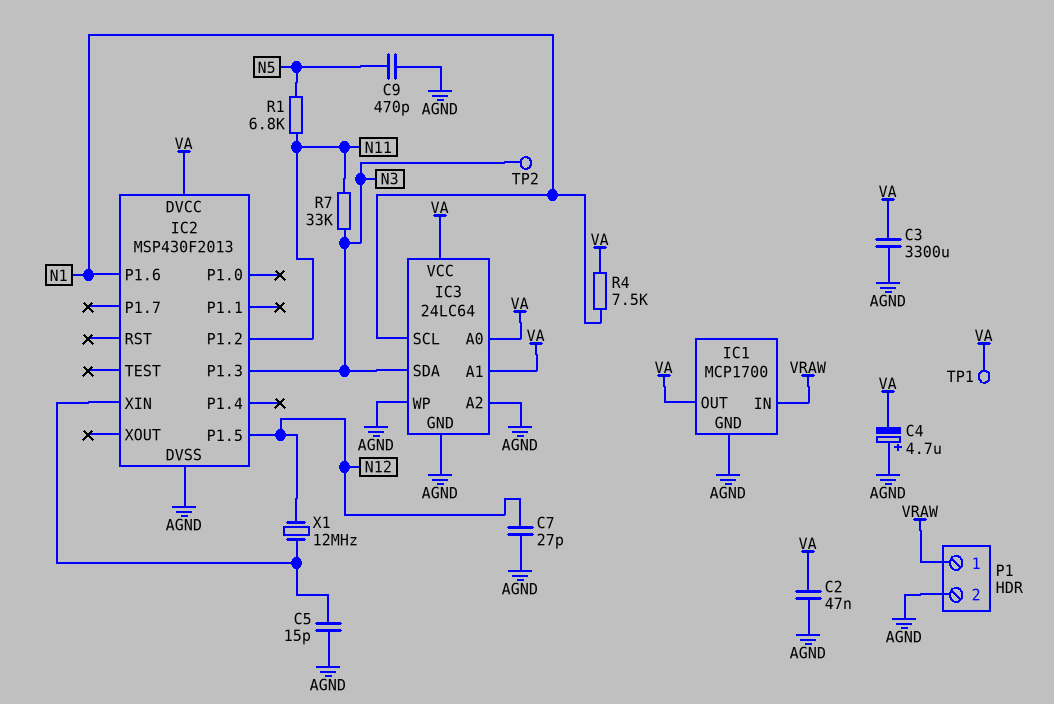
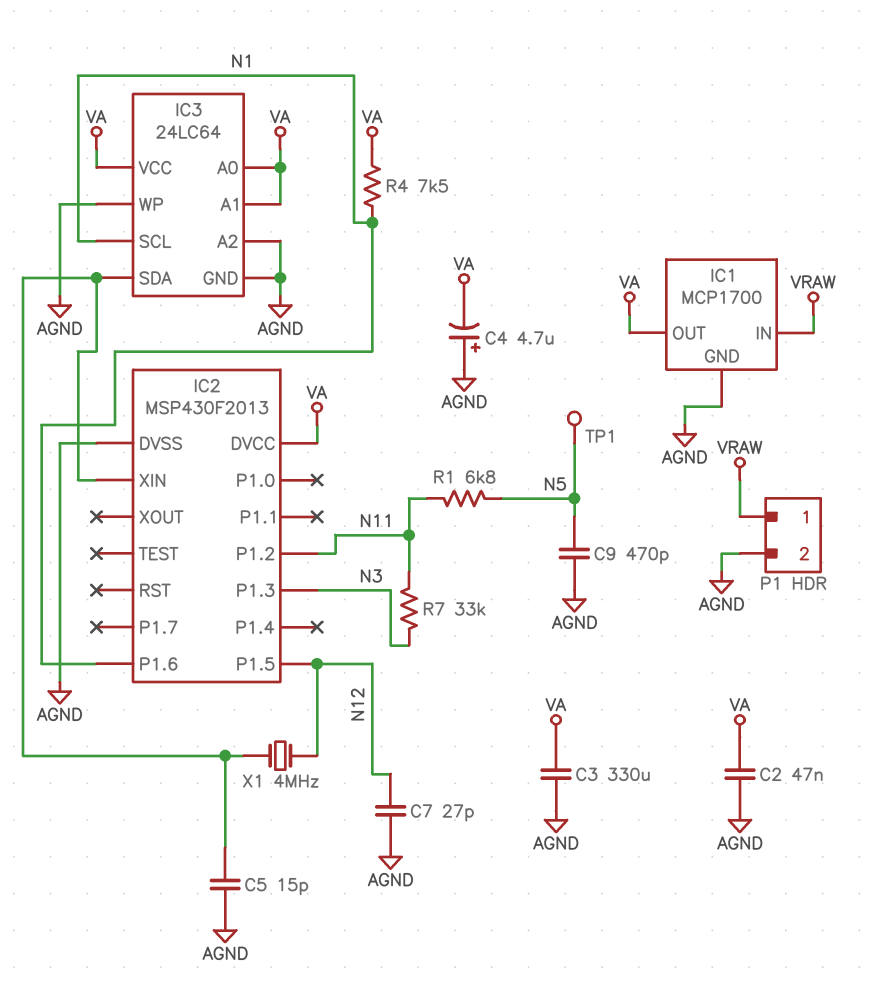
C3: 3300uF (AGND, VA) -> 330uF (AGND, VA)
IC3 pin SDA: N3 -> IC2/XIN
TP1: test point (VA) -> test point (N5)
TP2: test point (N3) -> none
X1: 12MHz (IC2/XIN, N12) -> 4MHz (IC2/XIN, N12)

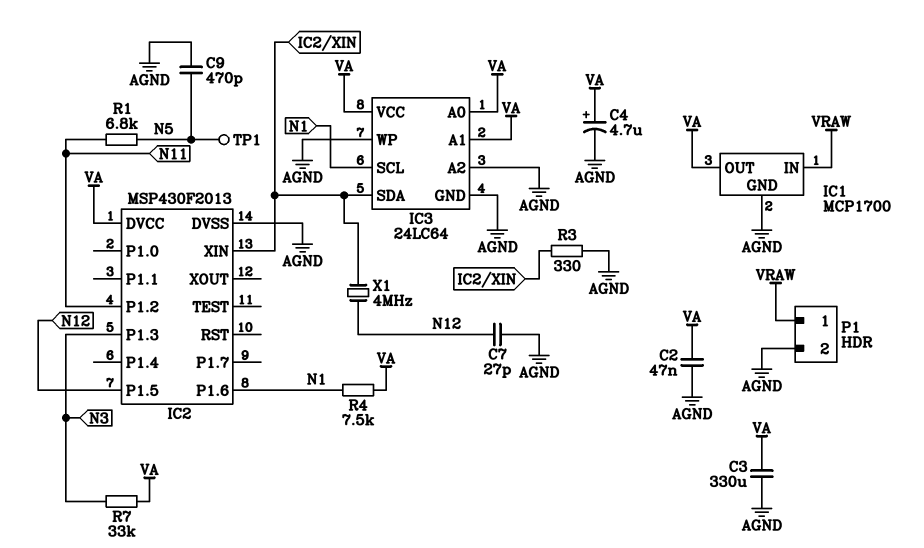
C4: 4.7uF (plus AGND, minus VA) -> 4.7uF (plus VA, minus AGND)
C5: 15pF (AGND, IC2/XIN) -> none
R3: none -> 330 (AGND, IC2/XIN)
R7: 33k (N3, N11) -> 33k (N3, VA)

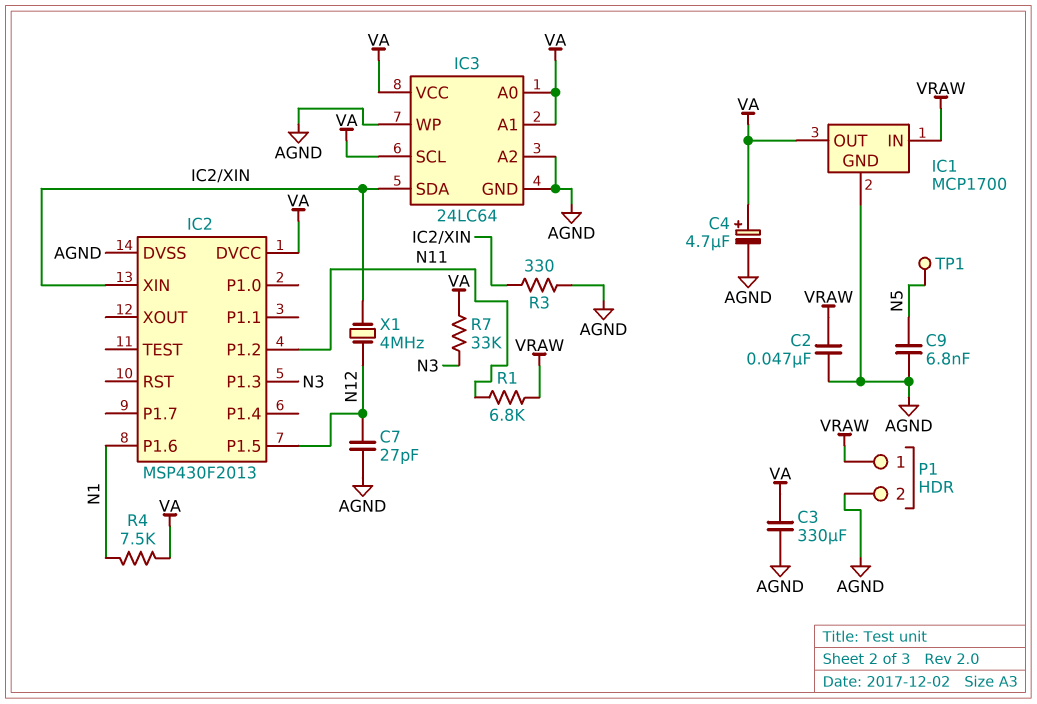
C2: 47nF (AGND, VA) -> 47nF (AGND, VRAW)
C9: 470pF (AGND, N5) -> 6.8nF (AGND, N5)
IC3 pin SCL: N1 -> VA
R1: 6.8k (N5, N11) -> 6.8k (N11, VRAW)

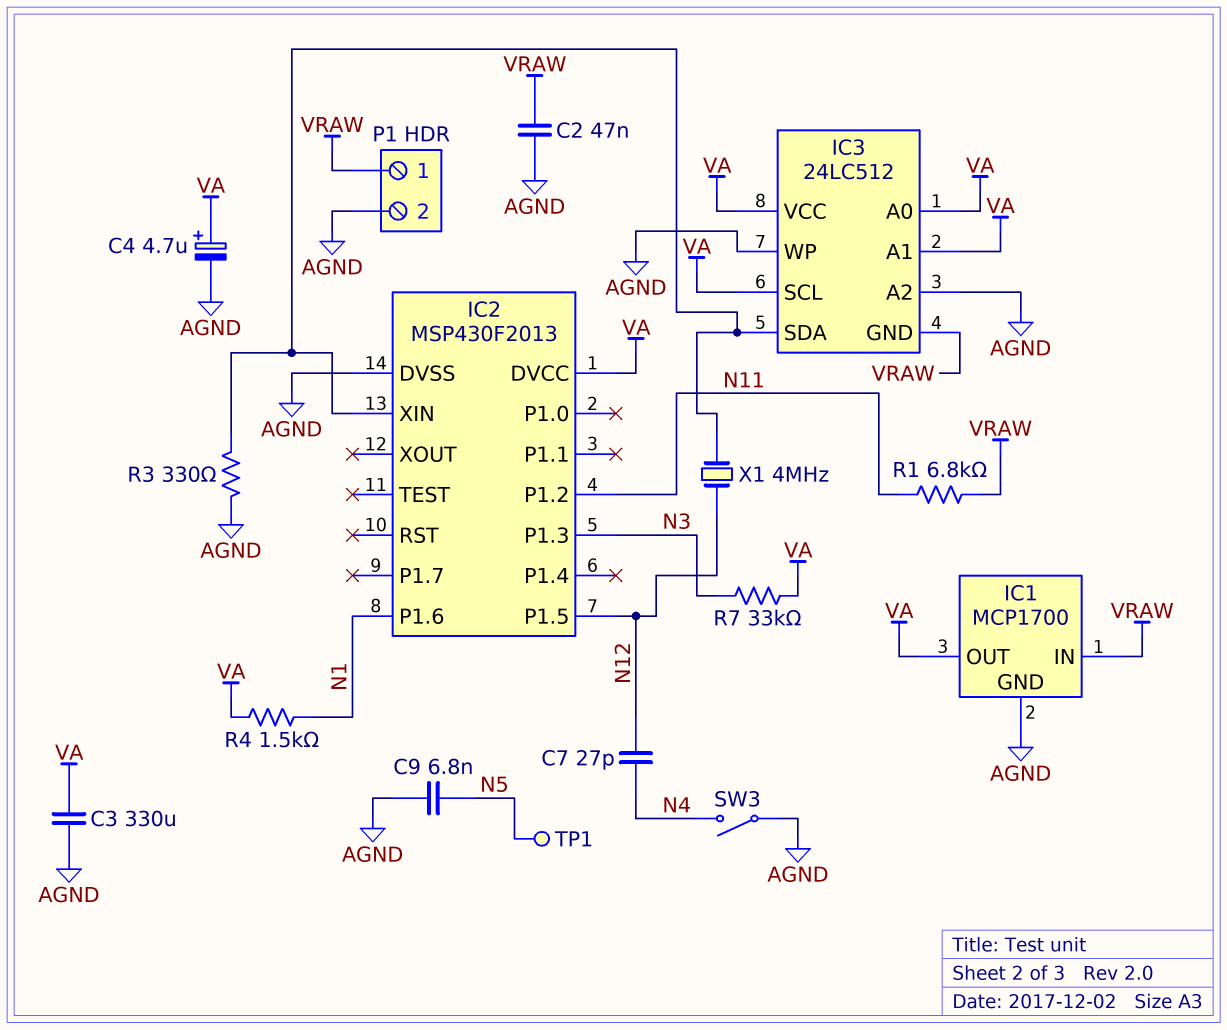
C7: 27pF (AGND, N12) -> 27pF (N4, N12)
IC3: 24LC64 -> 24LC512
IC3 pin GND: AGND -> VRAW
R4: 7.5k (N1, VA) -> 1.5k (N1, VA)
SW3: none -> switch (AGND, N4)

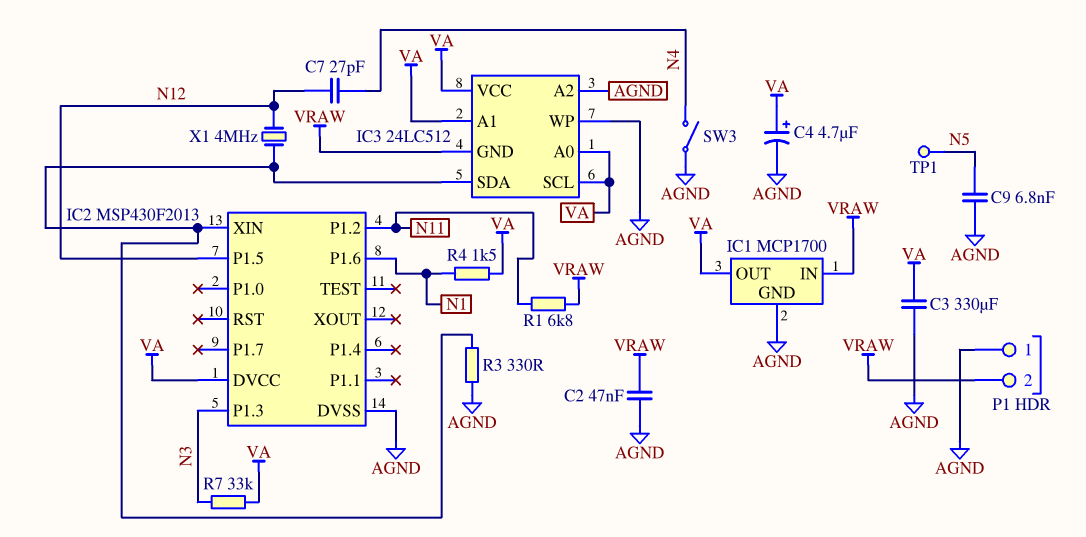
P1 pin 1: VRAW -> AGND
P1 pin 2: AGND -> VRAW

